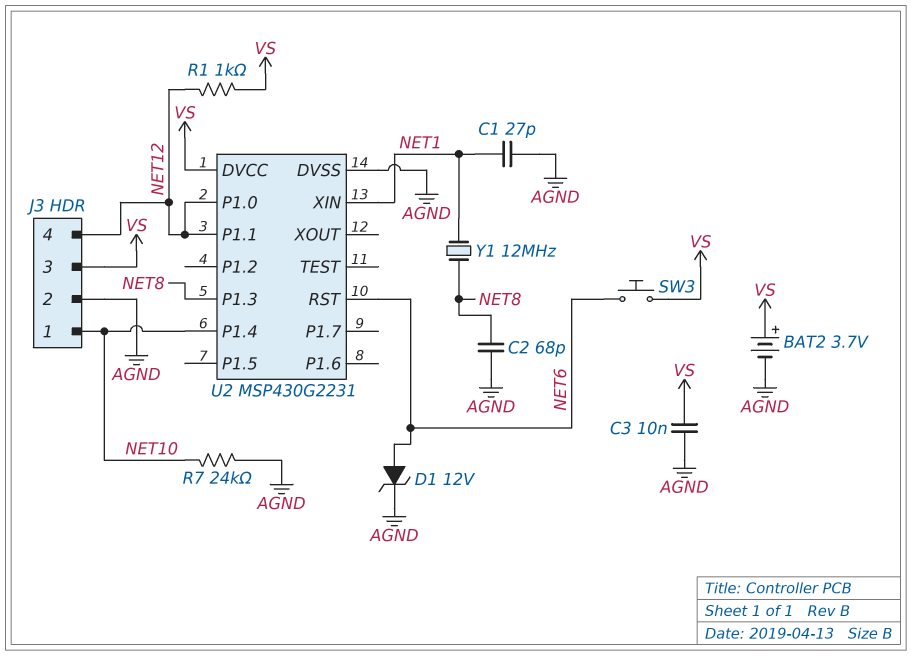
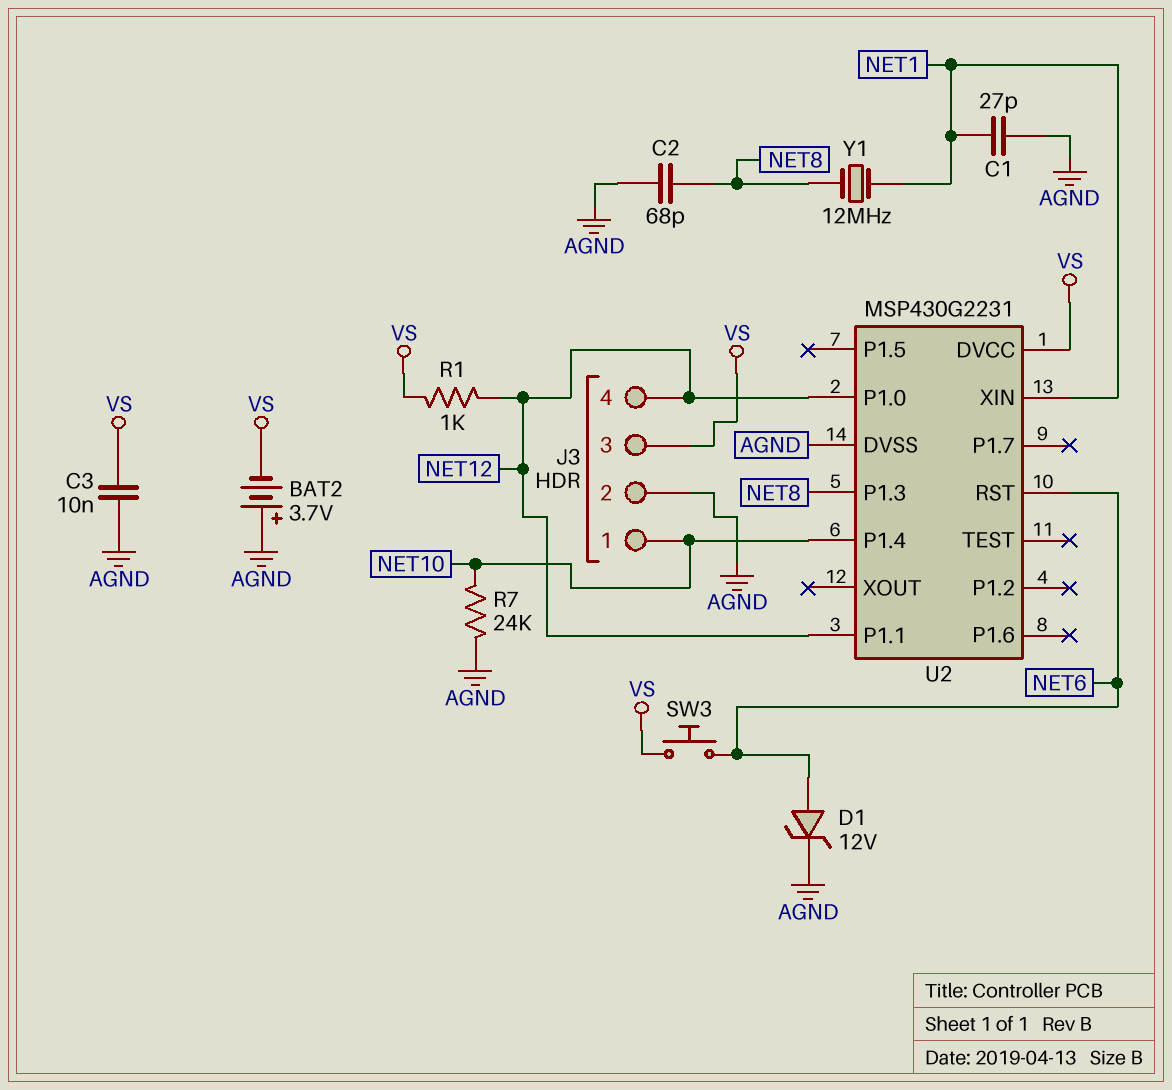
BAT2: 3.7V (plus VS, minus AGND) -> 3.7V (plus AGND, minus VS)

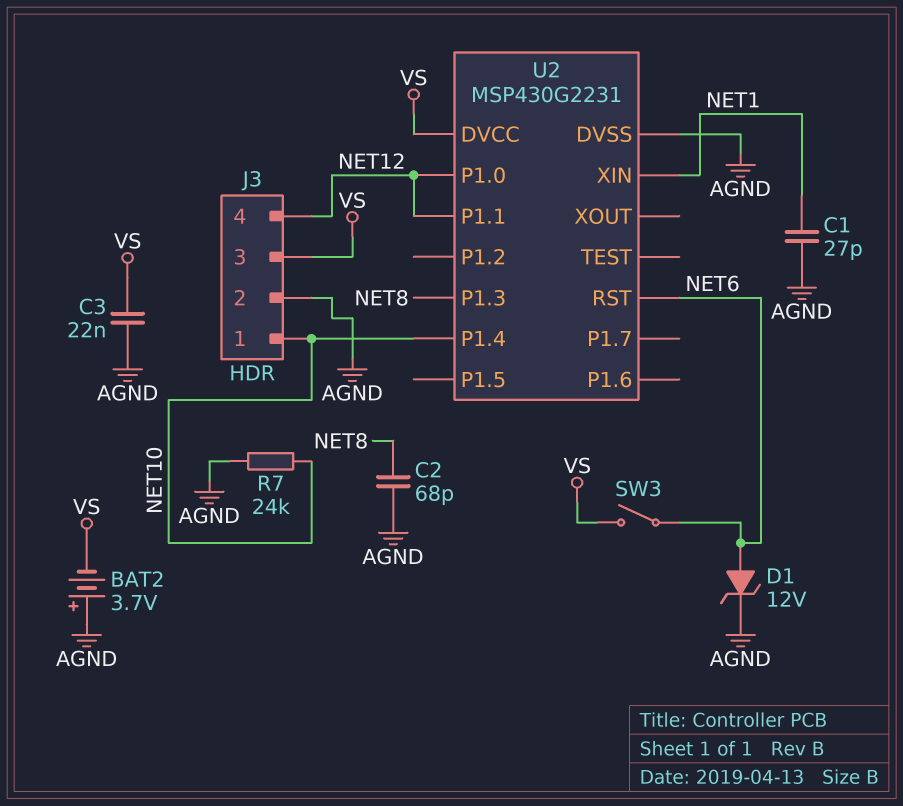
C3: 10nF (AGND, VS) -> 22nF (AGND, VS)
R1: 1k (NET12, VS) -> none
SW3: button (NET6, VS) -> switch (NET6, VS)
Y1: 12MHz (NET1, NET8) -> none

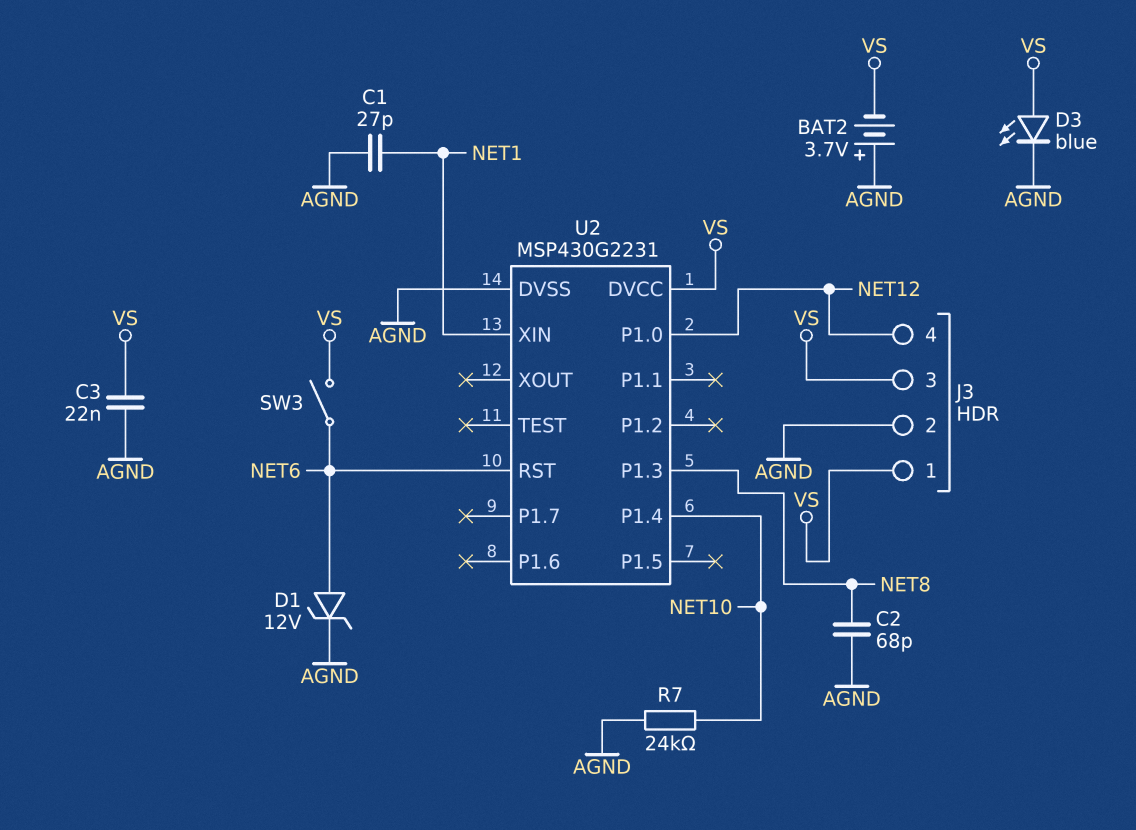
D3: none -> LED blue (A VS, K AGND)
J3 pin 1: NET10 -> VS
U2 pin P1.1: NET12 -> none

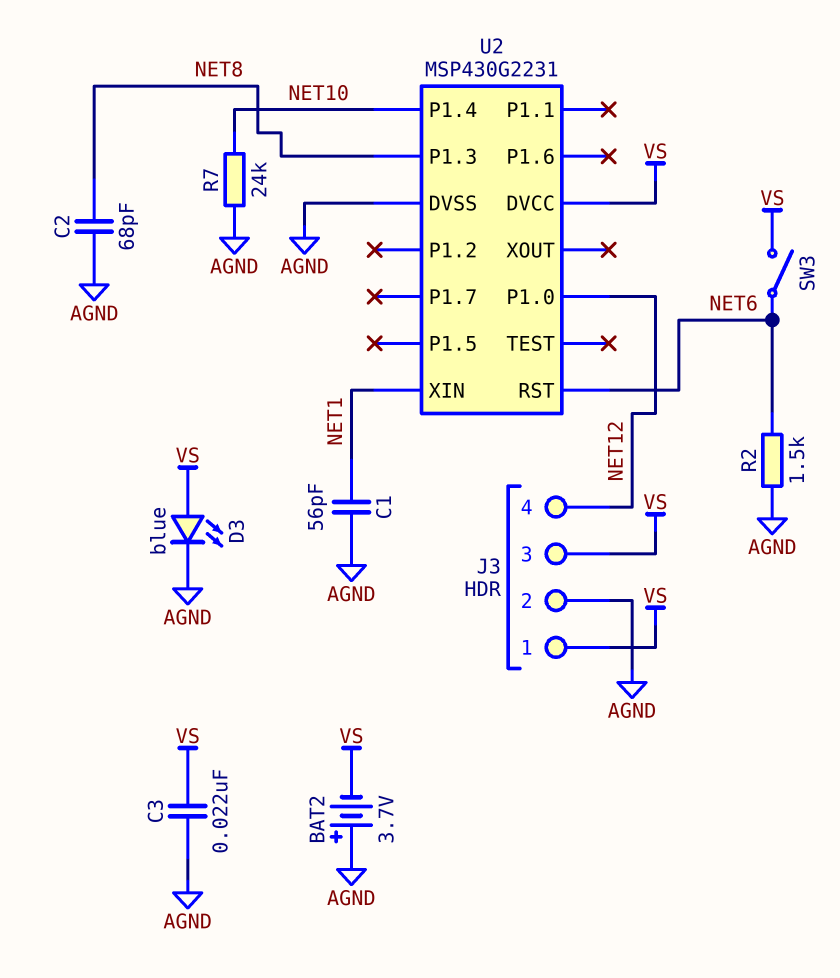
C1: 27pF (AGND, NET1) -> 56pF (AGND, NET1)
D1: zener 12V (A NET6, K AGND) -> none
R2: none -> 1.5k (AGND, NET6)

